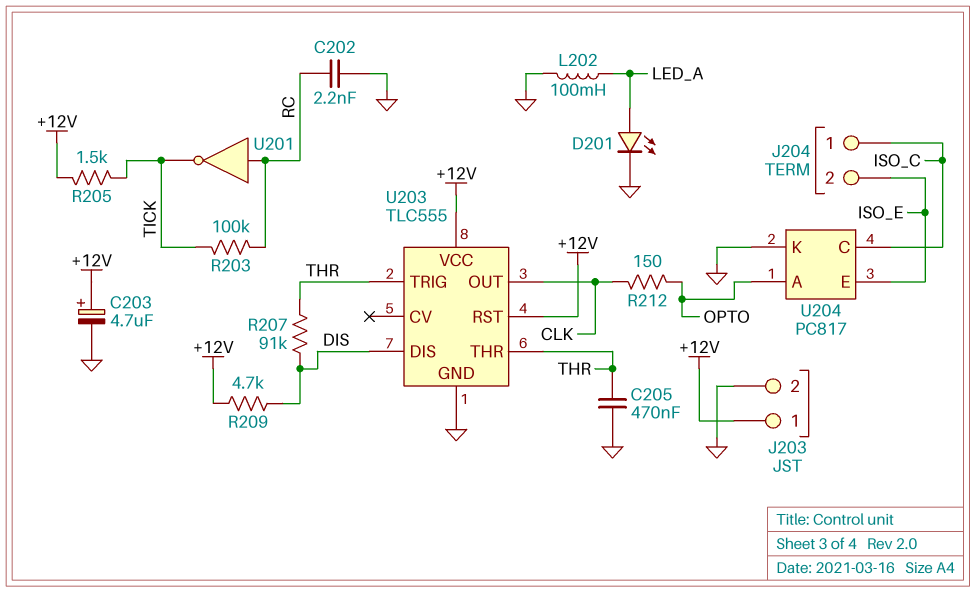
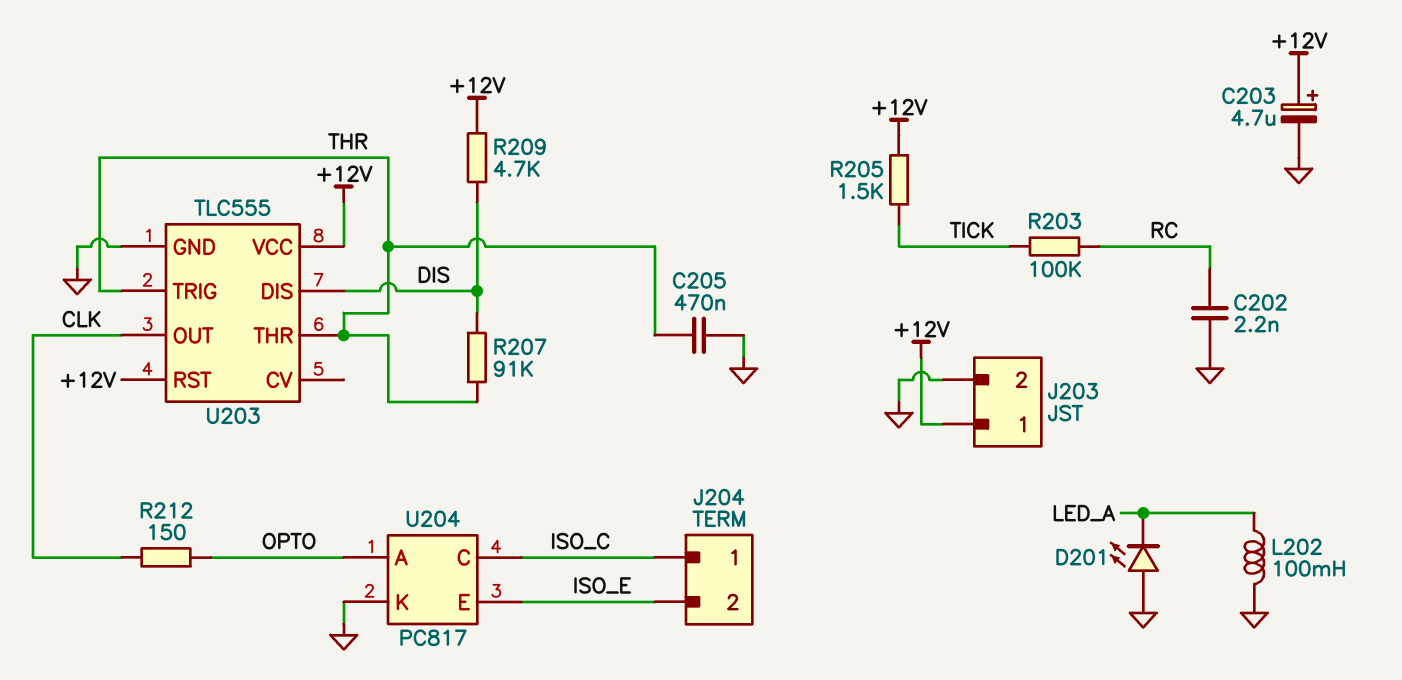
D201: LED (A LED_A, K GND) -> LED (A GND, K LED_A)
U201: NOT (in RC, out TICK) -> none

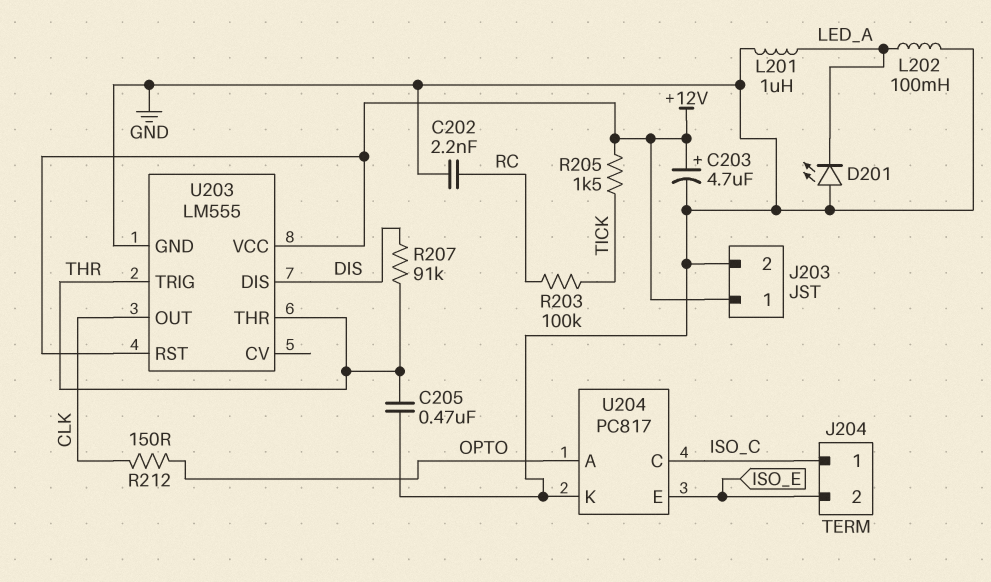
L201: none -> 1uH (GND, LED_A)
R209: 4.7k (+12V, DIS) -> none
U203: TLC555 -> LM555

